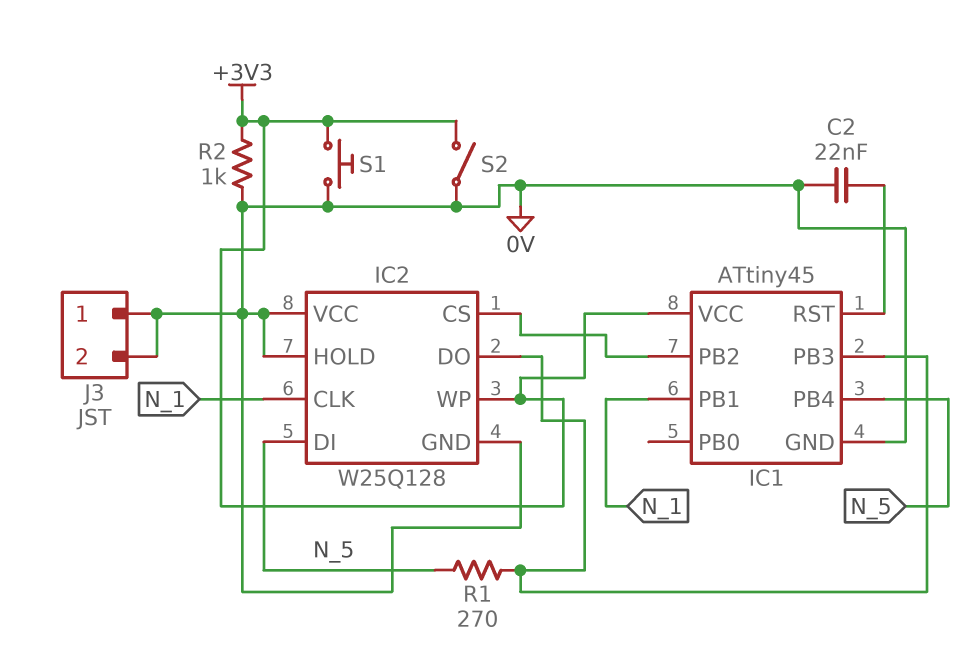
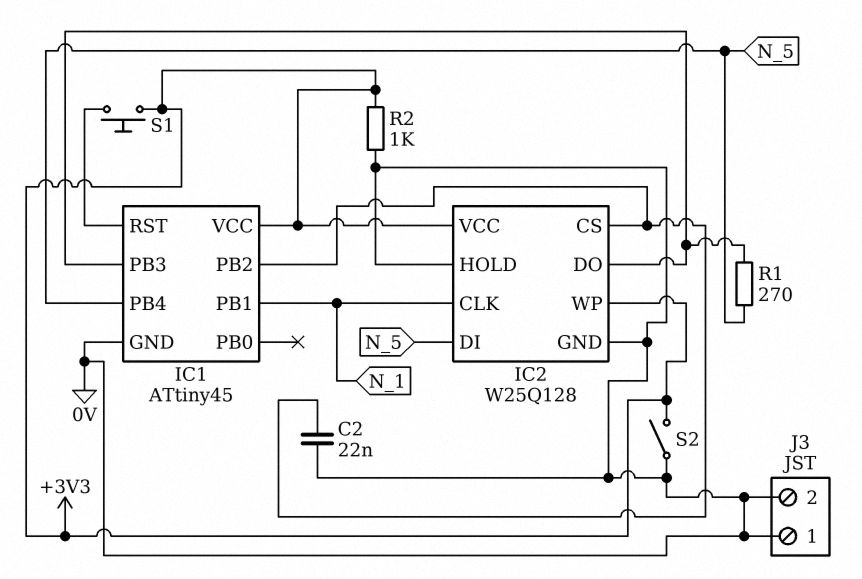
C2: 22nF (0V, IC1/RST) -> 22nF (0V, IC1/PB2)
IC2 pin VCC: 0V -> +3V3
S1: button (+3V3, 0V) -> button (+3V3, IC1/RST)

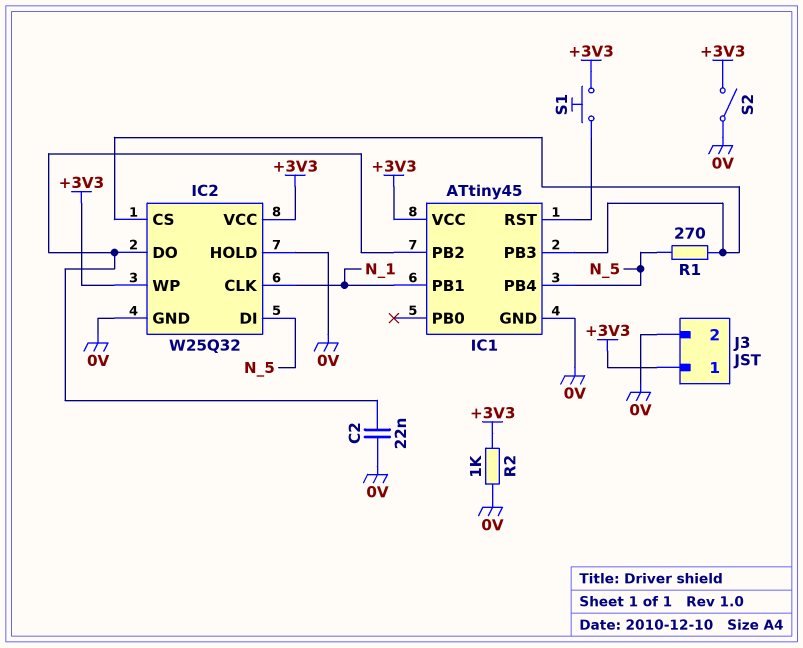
IC2: W25Q128 -> W25Q32
IC2 pin CS: IC1/PB2 -> IC1/PB3
IC2 pin DO: IC1/PB3 -> IC1/PB2
J3 pin 1: 0V -> +3V3

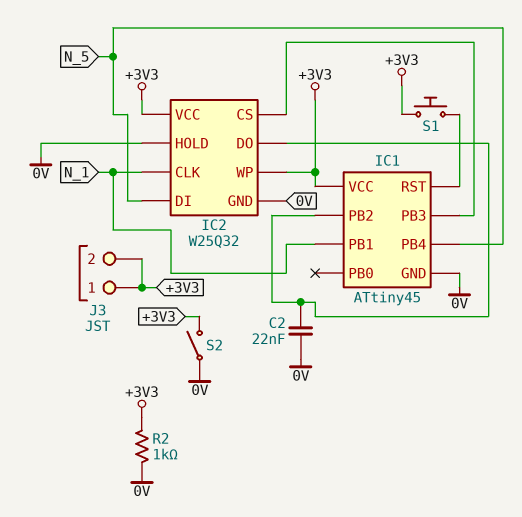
J3 pin 2: 0V -> +3V3
R1: 270 (IC1/PB3, N_5) -> none

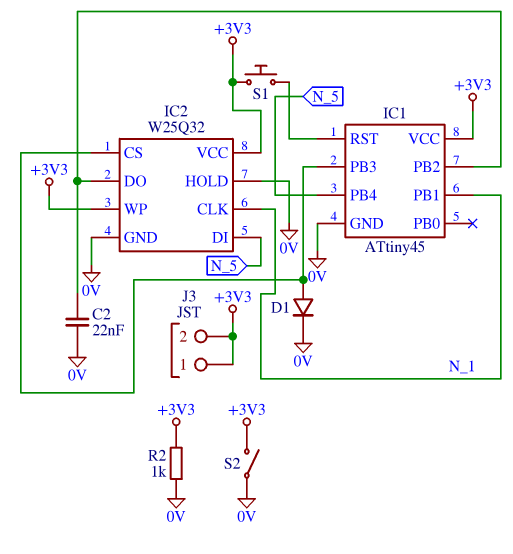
D1: none -> diode (A IC1/PB3, K 0V)

